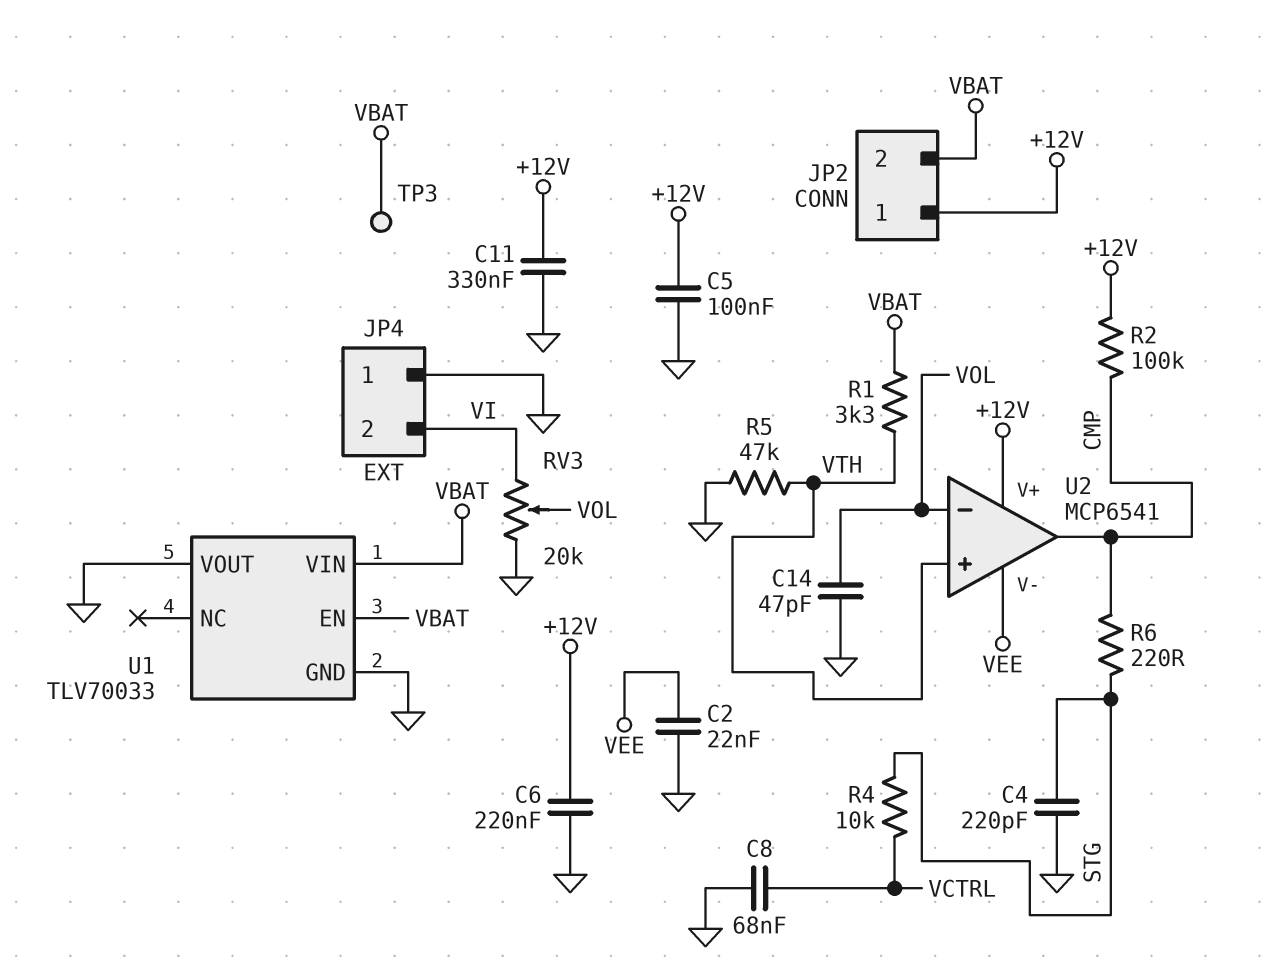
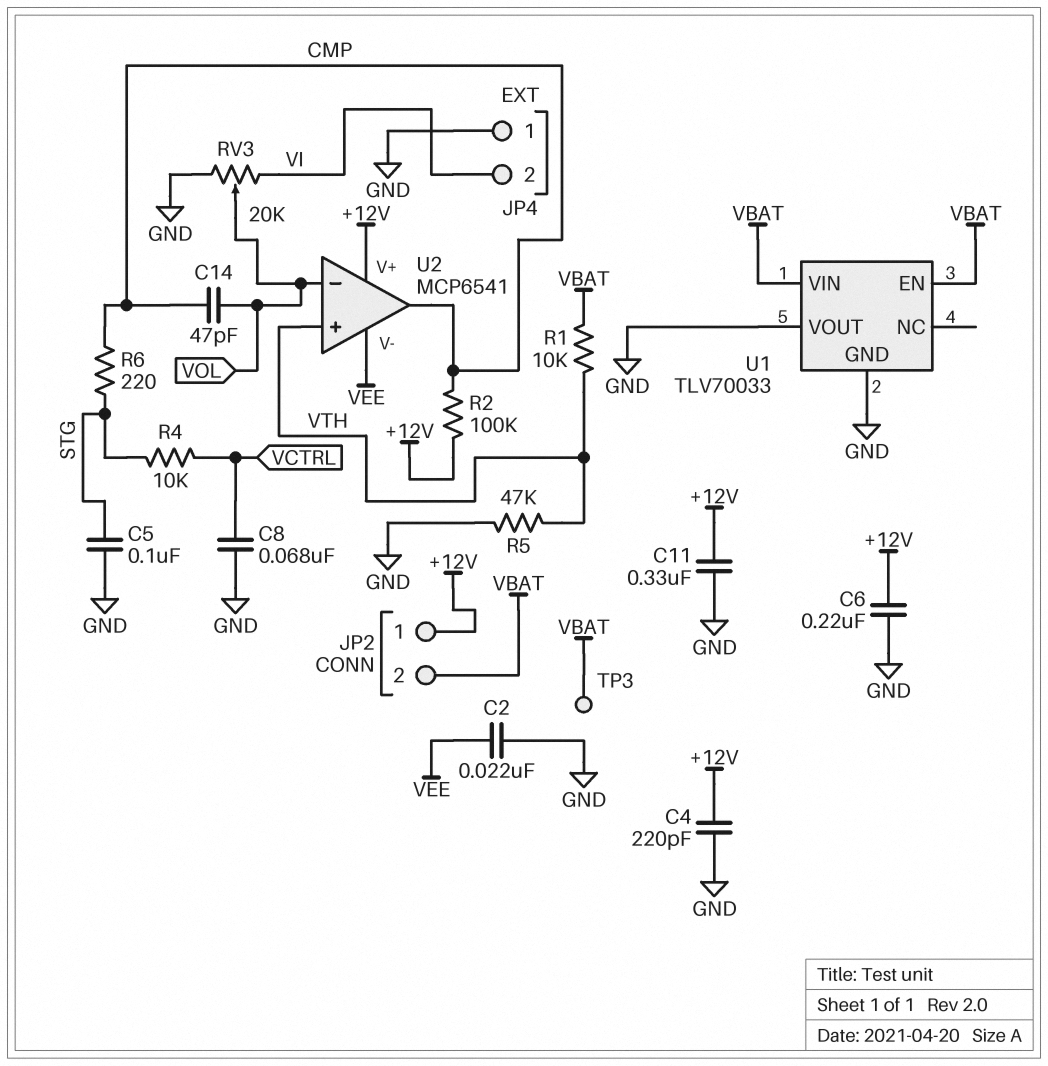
C4: 220pF (GND, STG) -> 220pF (+12V, GND)
C5: 100nF (+12V, GND) -> 100nF (GND, STG)
C14: 47pF (GND, VOL) -> 47pF (CMP, VOL)
R1: 3.3k (VBAT, VTH) -> 10k (VBAT, VTH)

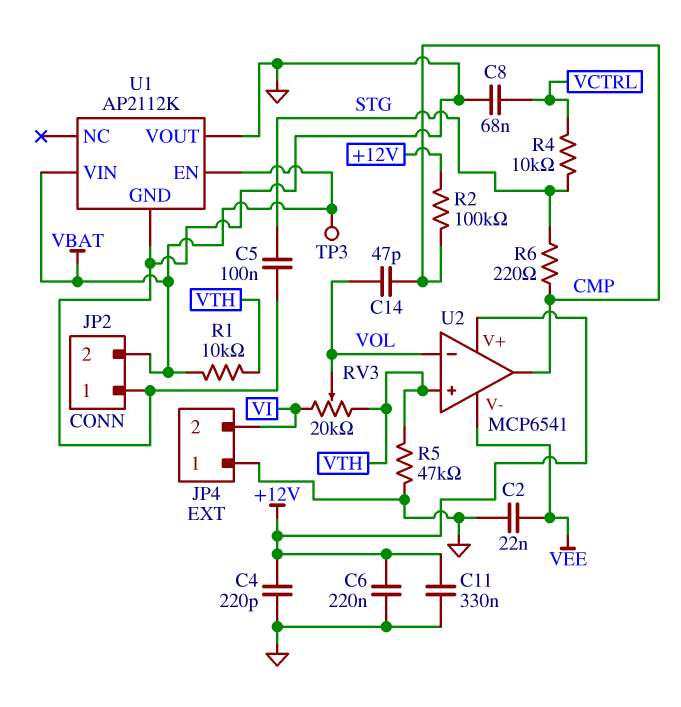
JP2 pin 1: +12V -> GND
RV3: 20k (GND, VI, wiper VOL) -> 20k (VI, VTH, wiper VOL)
U1: TLV70033 -> AP2112K

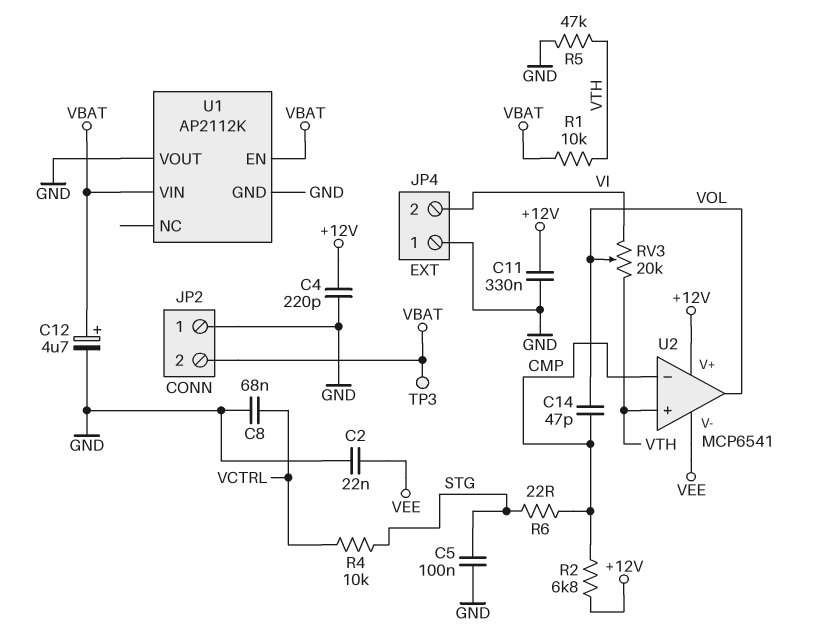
C6: 220nF (+12V, GND) -> none
C12: none -> 4.7uF (plus VBAT, minus GND)
R2: 100k (+12V, CMP) -> 6.8k (+12V, CMP)
R6: 220 (CMP, STG) -> 22 (CMP, STG)
U2 pin in-: VOL -> CMP
U2 pin out: CMP -> VOL

